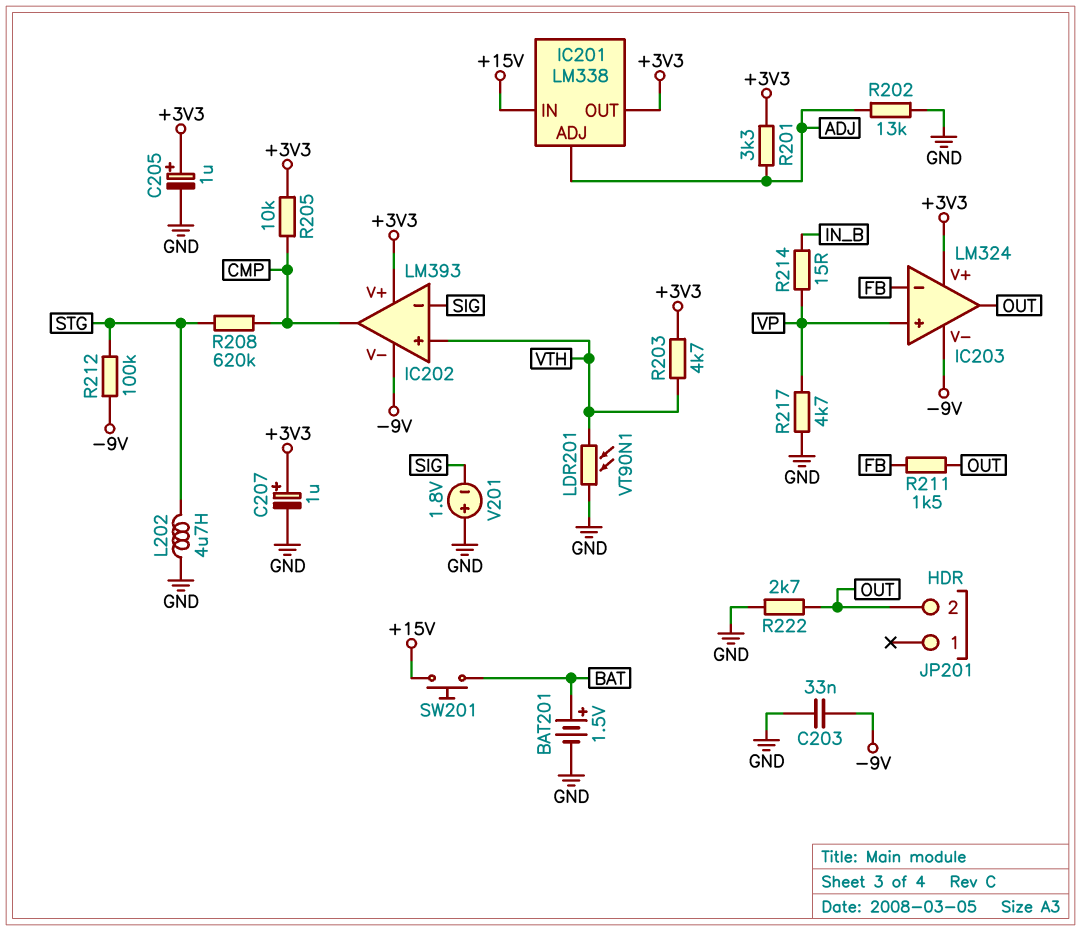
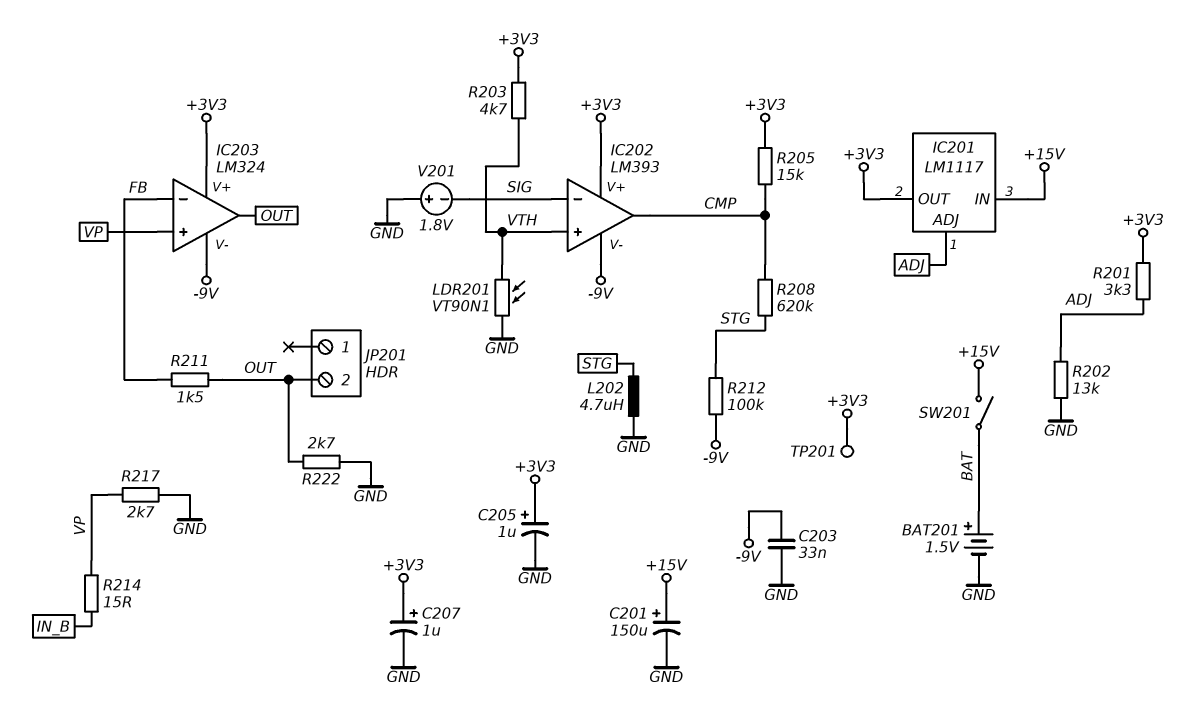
C201: none -> 150uF (plus +15V, minus GND)
IC201: LM338 -> LM1117
R205: 10k (+3V3, CMP) -> 15k (+3V3, CMP)
R217: 4.7k (GND, VP) -> 2.7k (GND, VP)
SW201: button (+15V, BAT) -> switch (+15V, BAT)
TP201: none -> test point (+3V3)

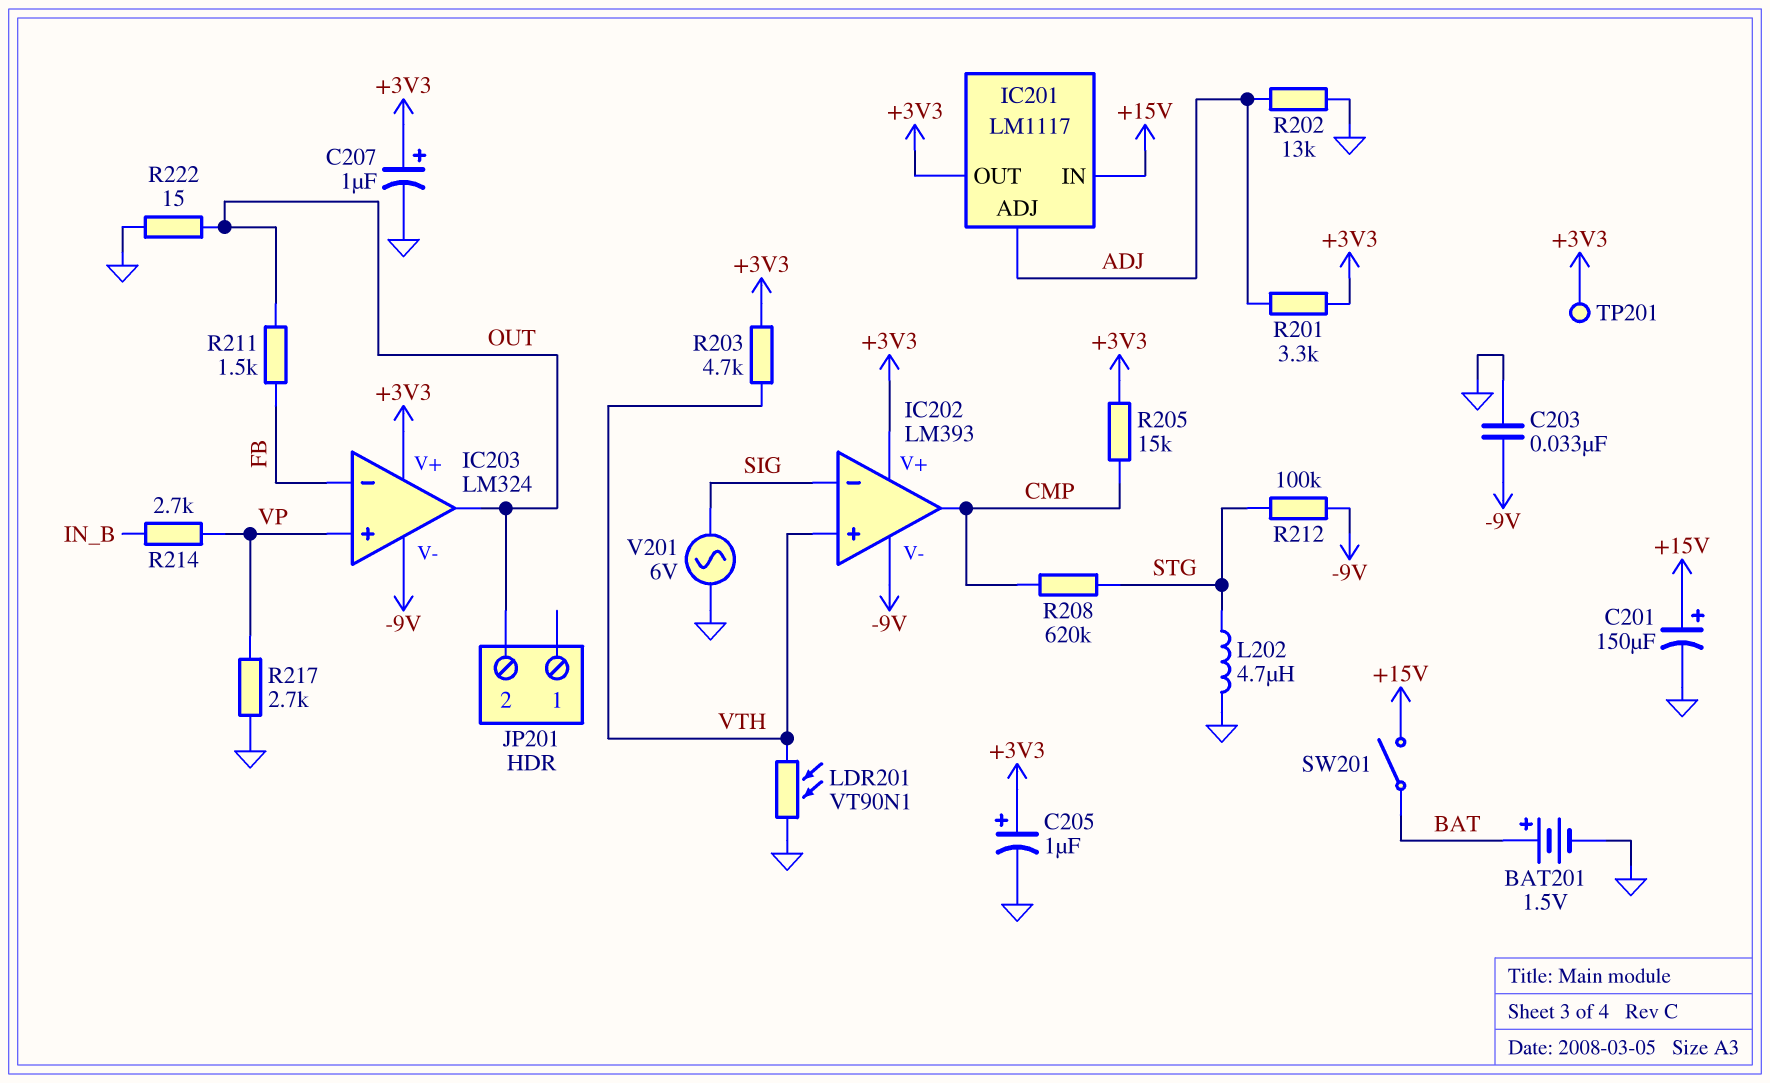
R214: 15 (IN_B, VP) -> 2.7k (IN_B, VP)
R222: 2.7k (GND, OUT) -> 15 (GND, OUT)
V201: 1.8V (plus GND, minus SIG) -> AC 6V (GND, SIG)

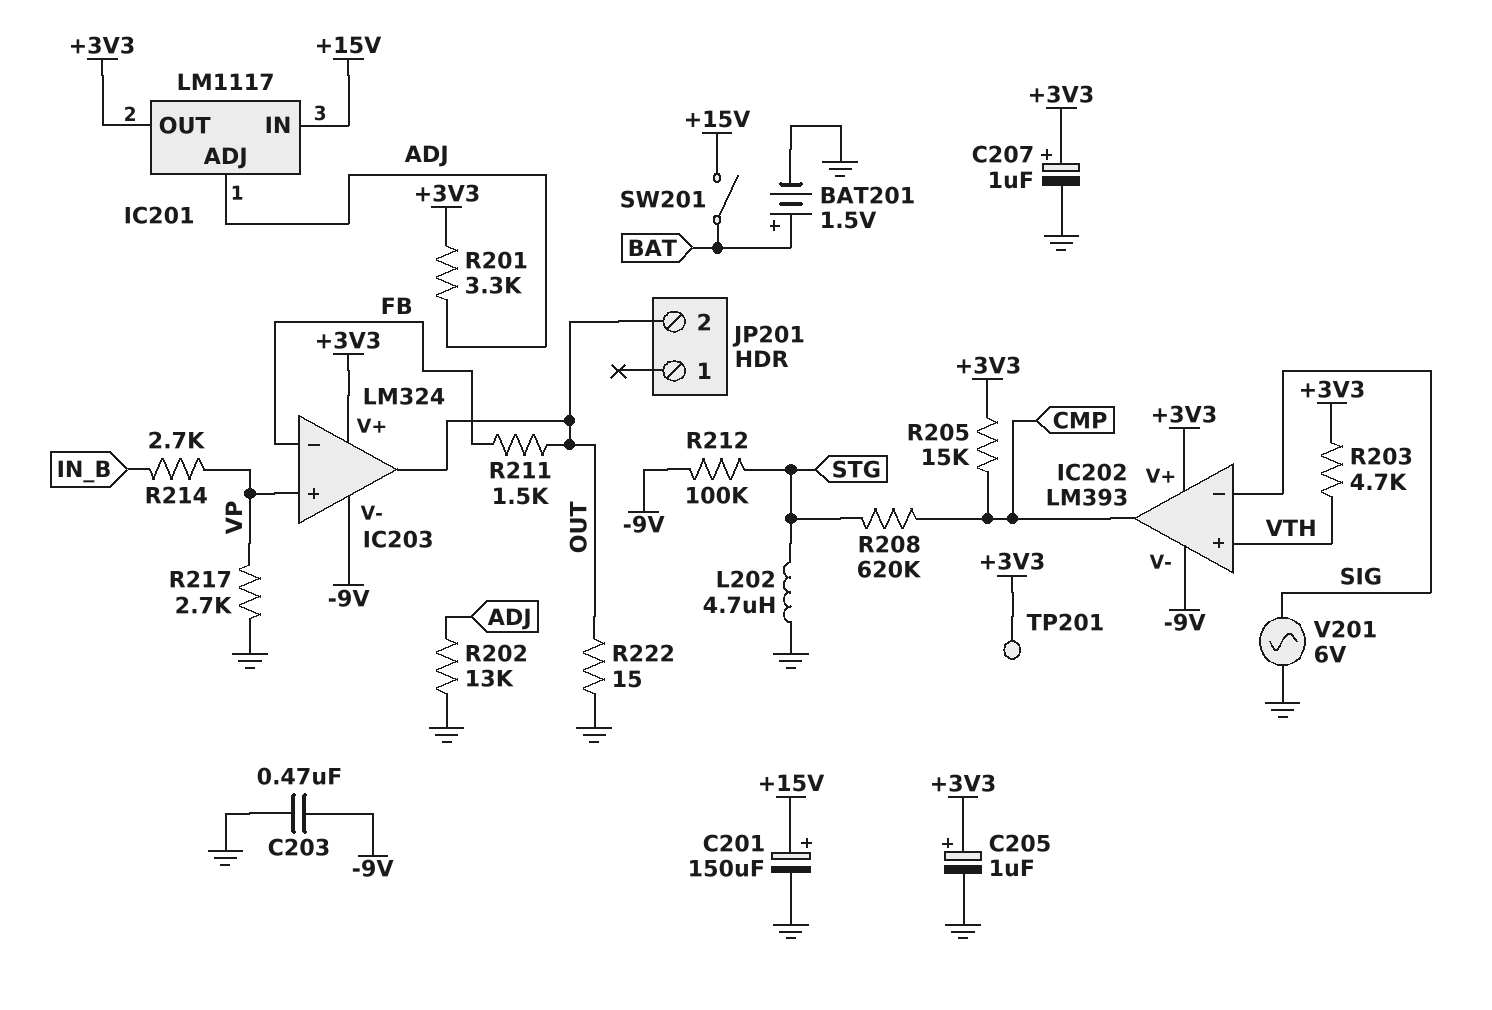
C203: 33nF (-9V, GND) -> 470nF (-9V, GND)
LDR201: VT90N1 (GND, VTH) -> none

